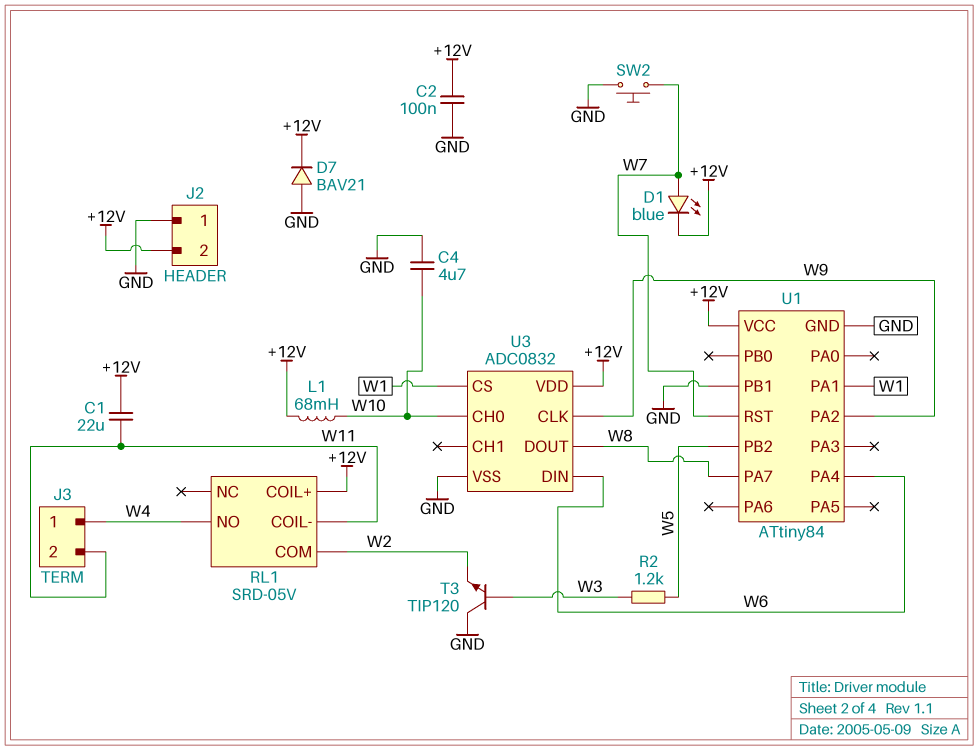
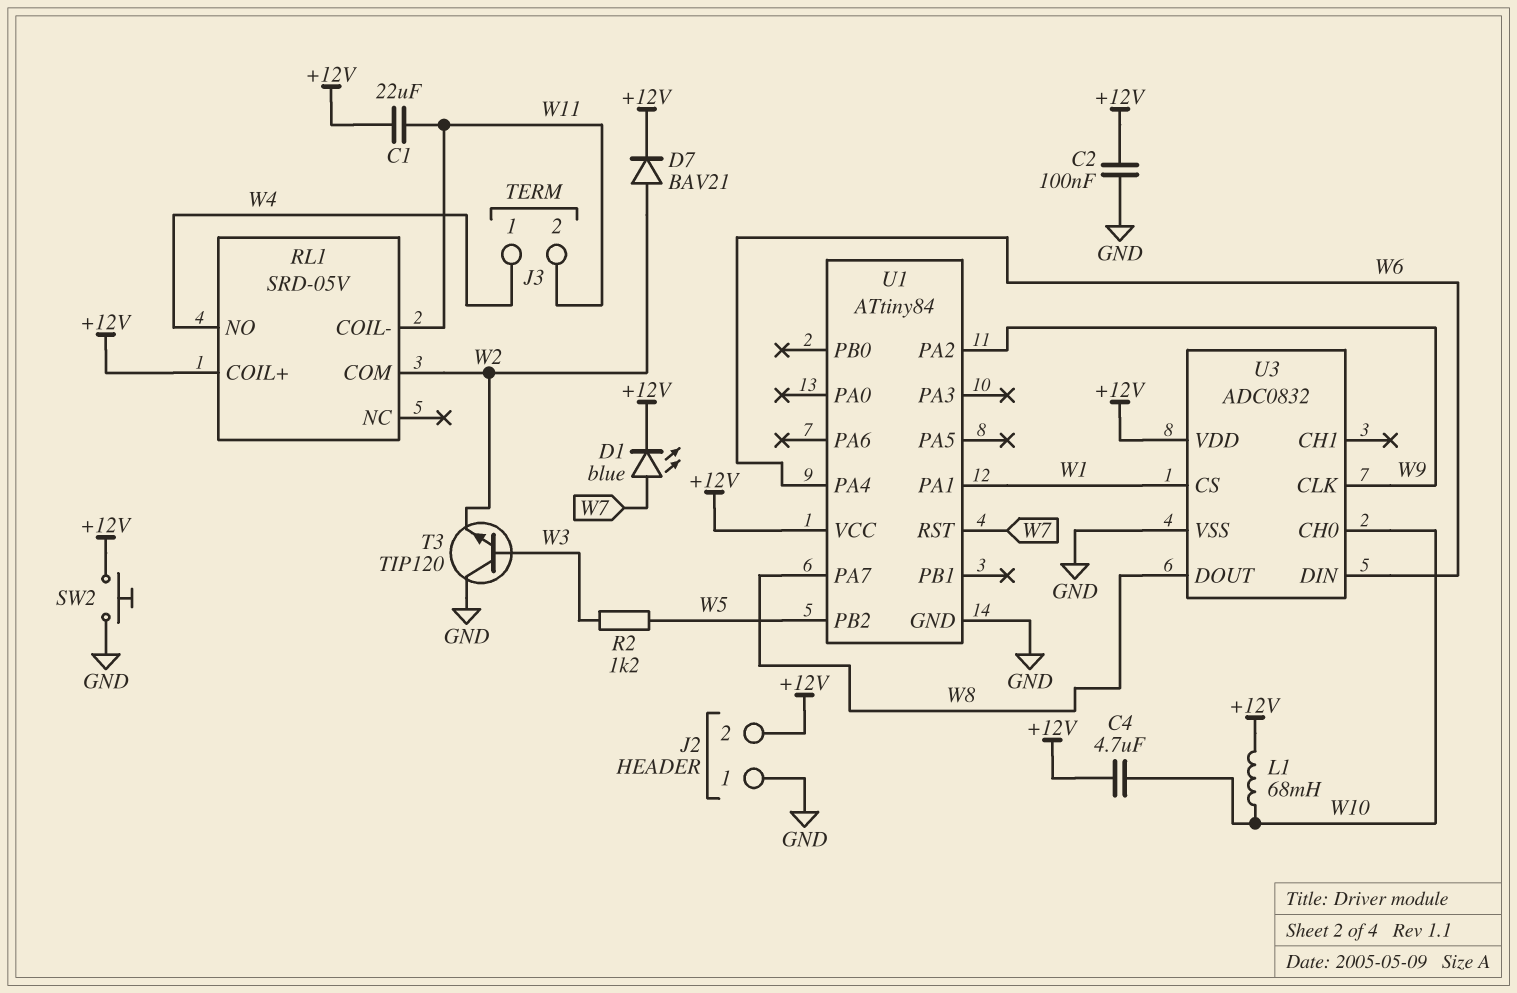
C4: 4.7uF (GND, W10) -> 4.7uF (+12V, W10)
D7: diode BAV21 (A GND, K +12V) -> diode BAV21 (A W2, K +12V)
SW2: button (GND, W7) -> button (+12V, GND)
U1 pin PB1: GND -> none

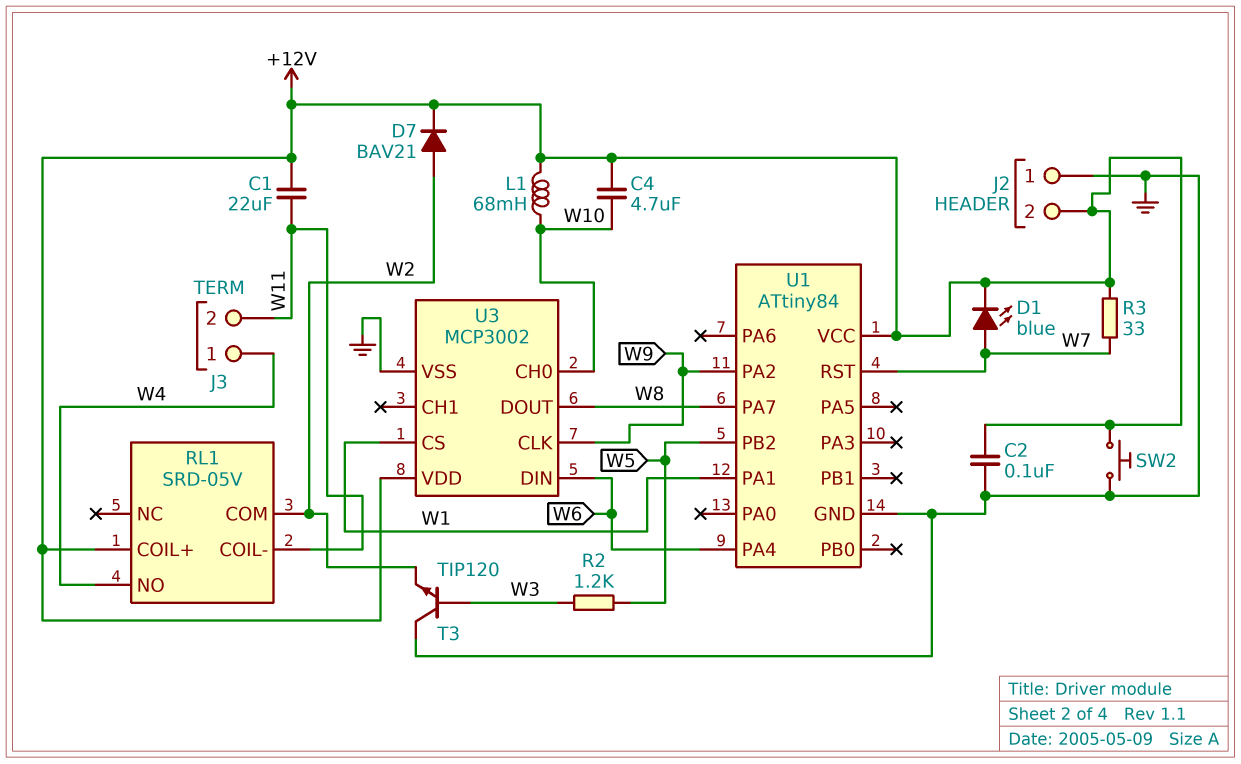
R3: none -> 33 (+12V, W7)
U3: ADC0832 -> MCP3002

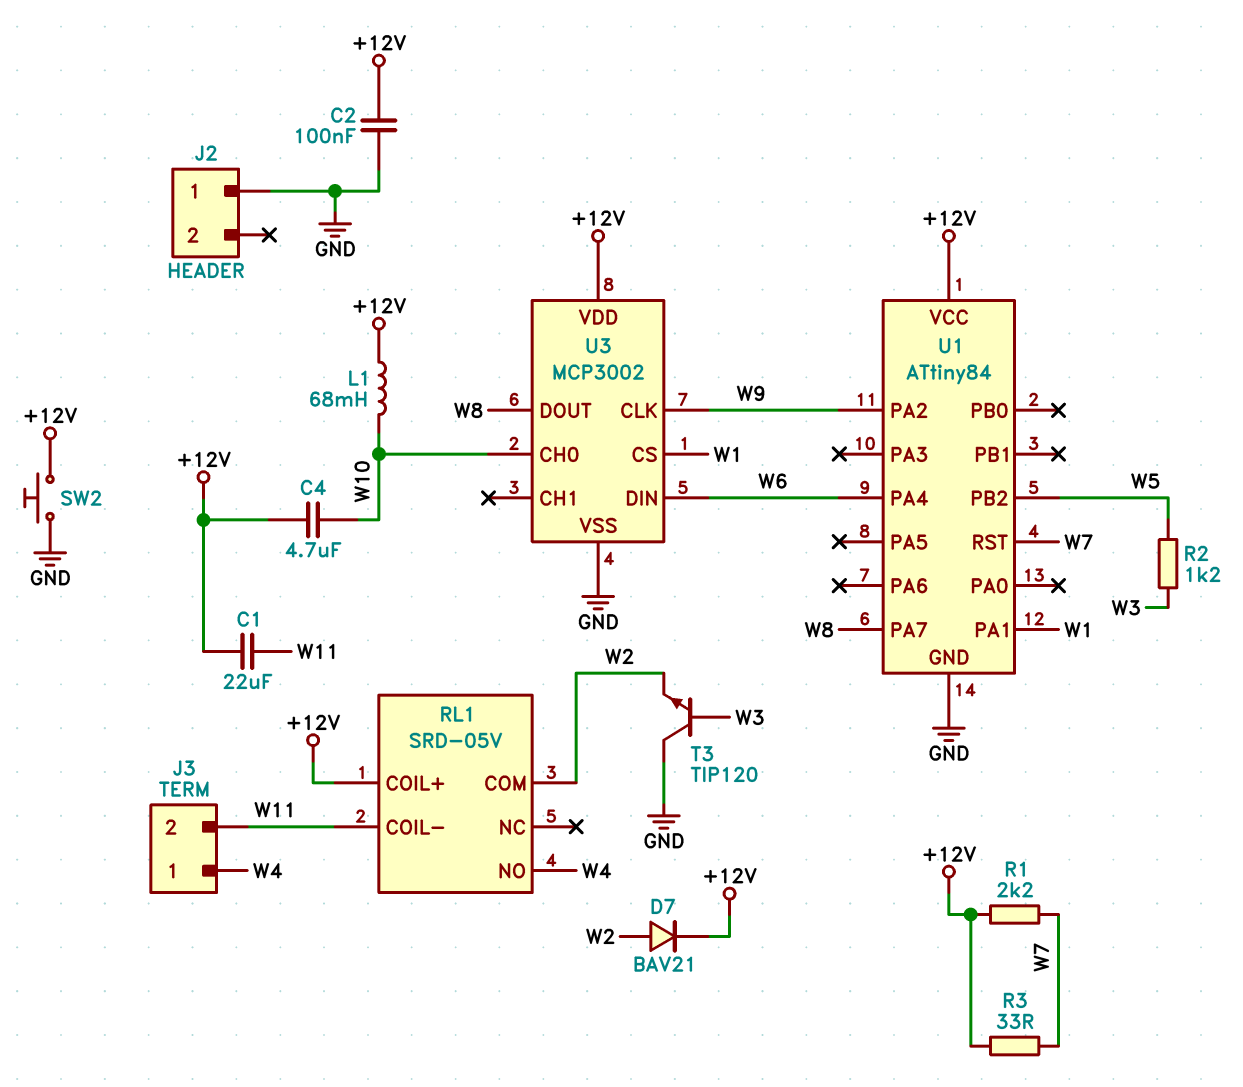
D1: LED blue (A W7, K +12V) -> none
J2 pin 2: +12V -> none
R1: none -> 2.2k (+12V, W7)

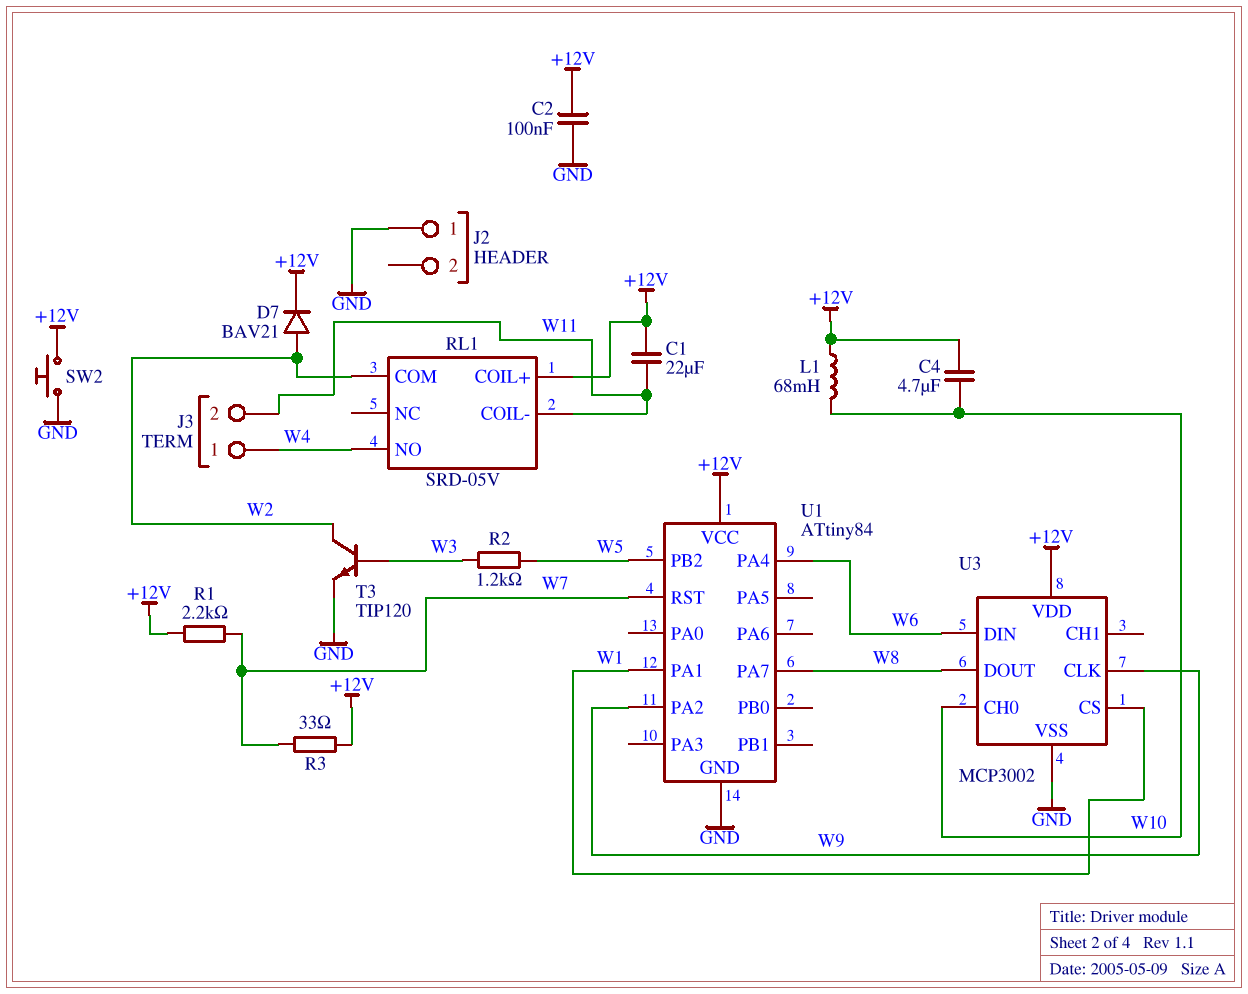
T3: NPN TIP120 (B W3, C GND, E W2) -> NPN TIP120 (B W3, C W2, E GND)

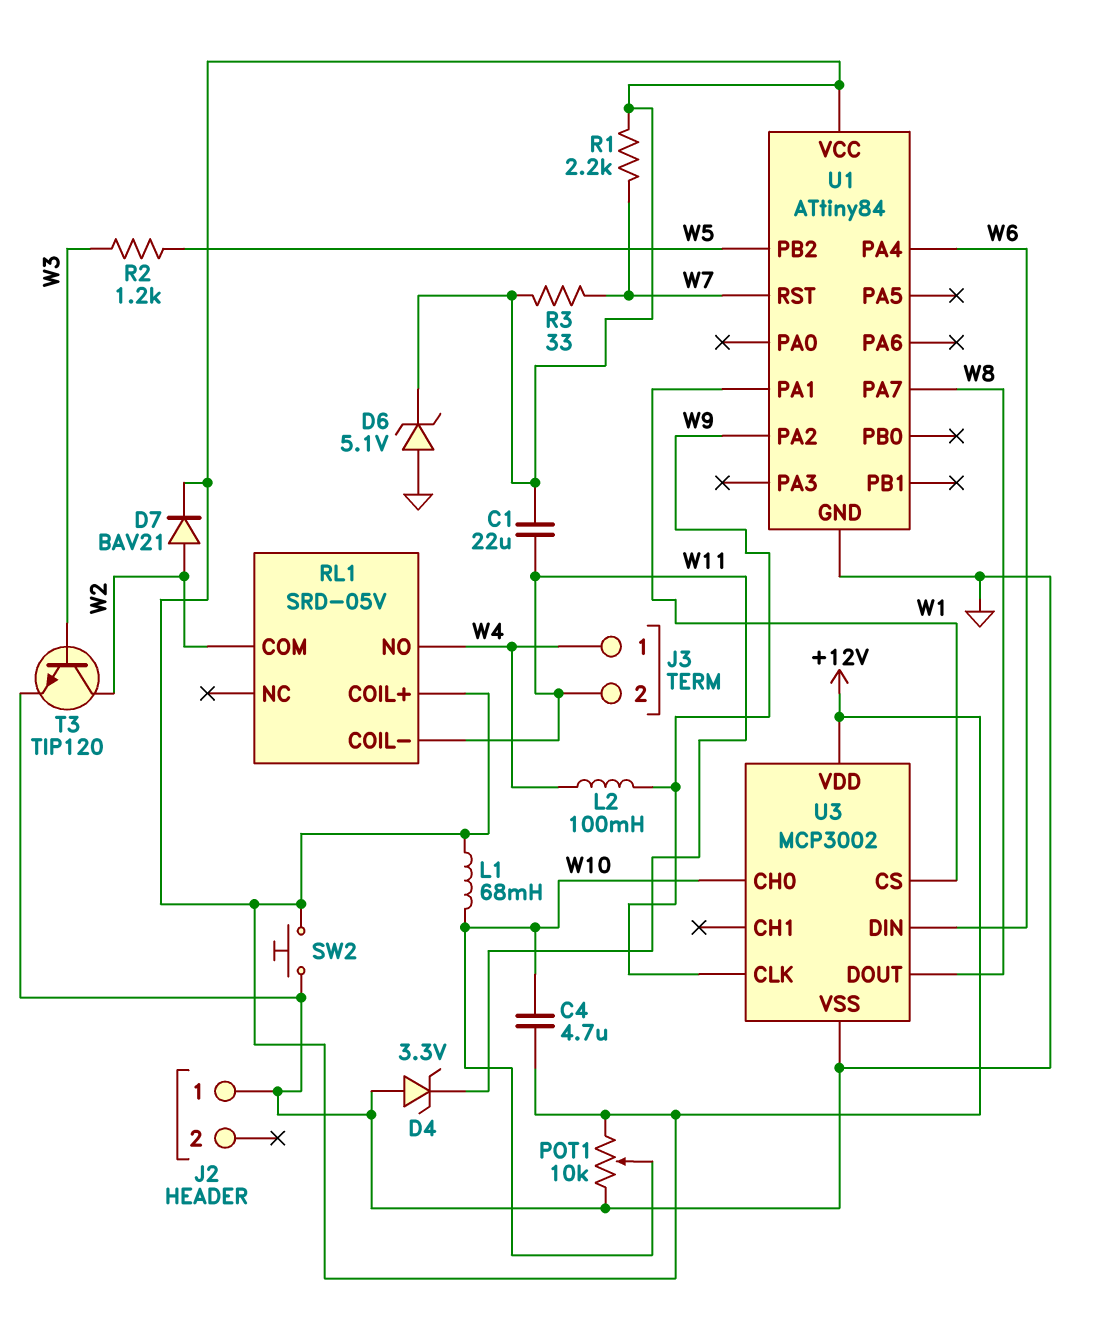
C2: 100nF (+12V, GND) -> none
D4: none -> zener 3.3V (A GND, K W11)
D6: none -> zener 5.1V (A GND, K +12V)
L2: none -> 100mH (W4, W9)
POT1: none -> 10k (+12V, GND, wiper W10)

